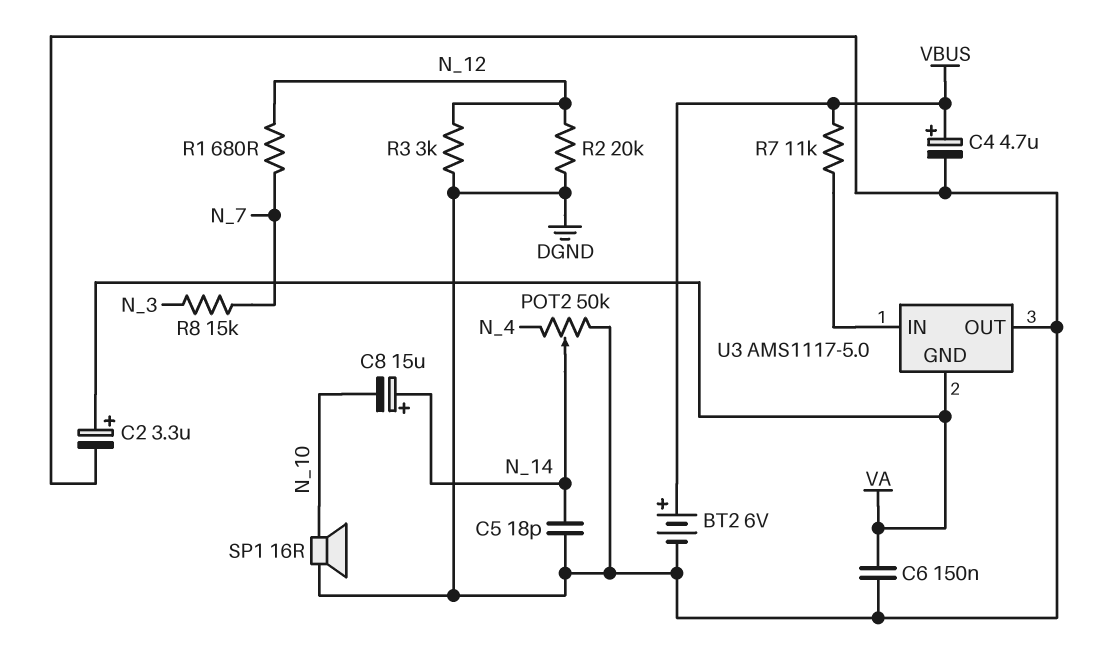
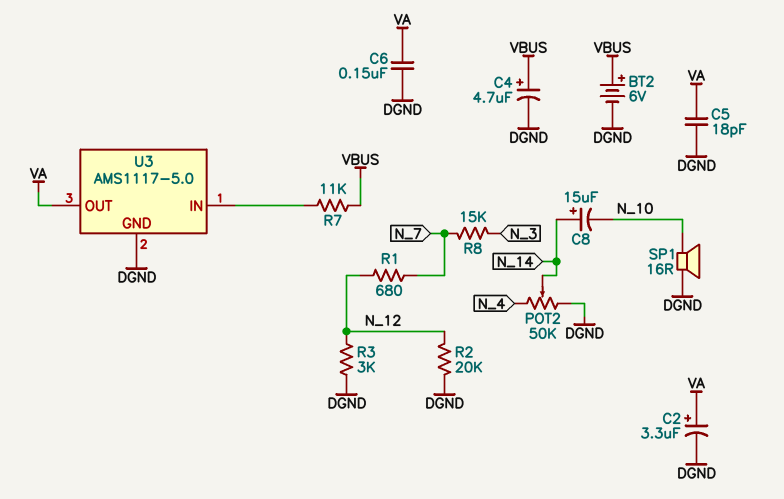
C5: 18pF (DGND, N_14) -> 18pF (DGND, VA)
U3 pin GND: VA -> DGND
U3 pin OUT: DGND -> VA

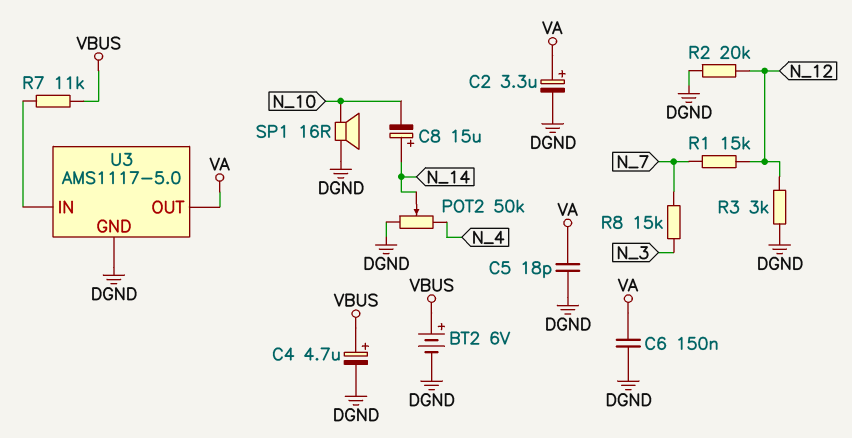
R1: 680 (N_7, N_12) -> 15k (N_7, N_12)

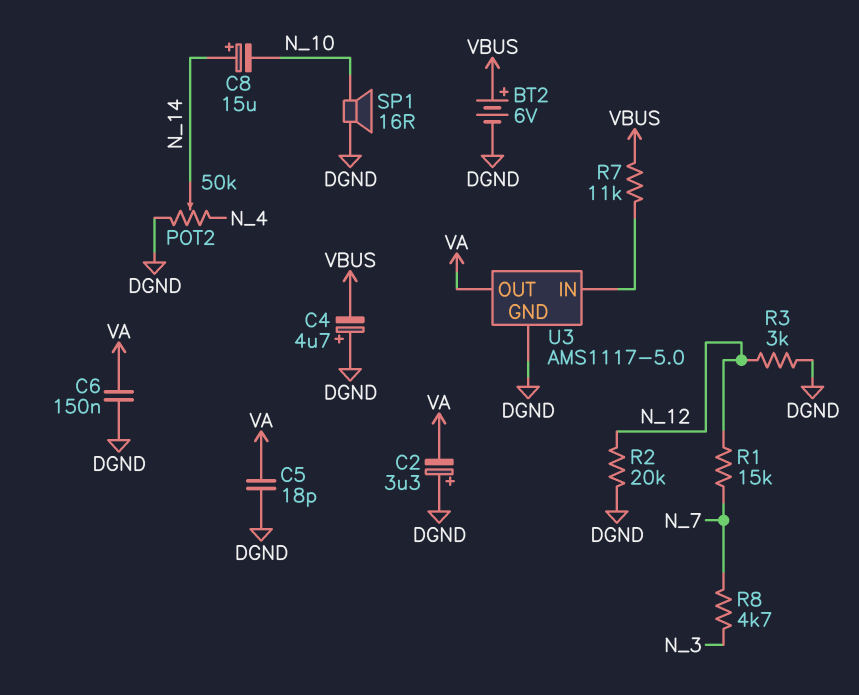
C2: 3.3uF (plus VA, minus DGND) -> 3.3uF (plus DGND, minus VA)
C4: 4.7uF (plus VBUS, minus DGND) -> 4.7uF (plus DGND, minus VBUS)
R8: 15k (N_3, N_7) -> 4.7k (N_3, N_7)

